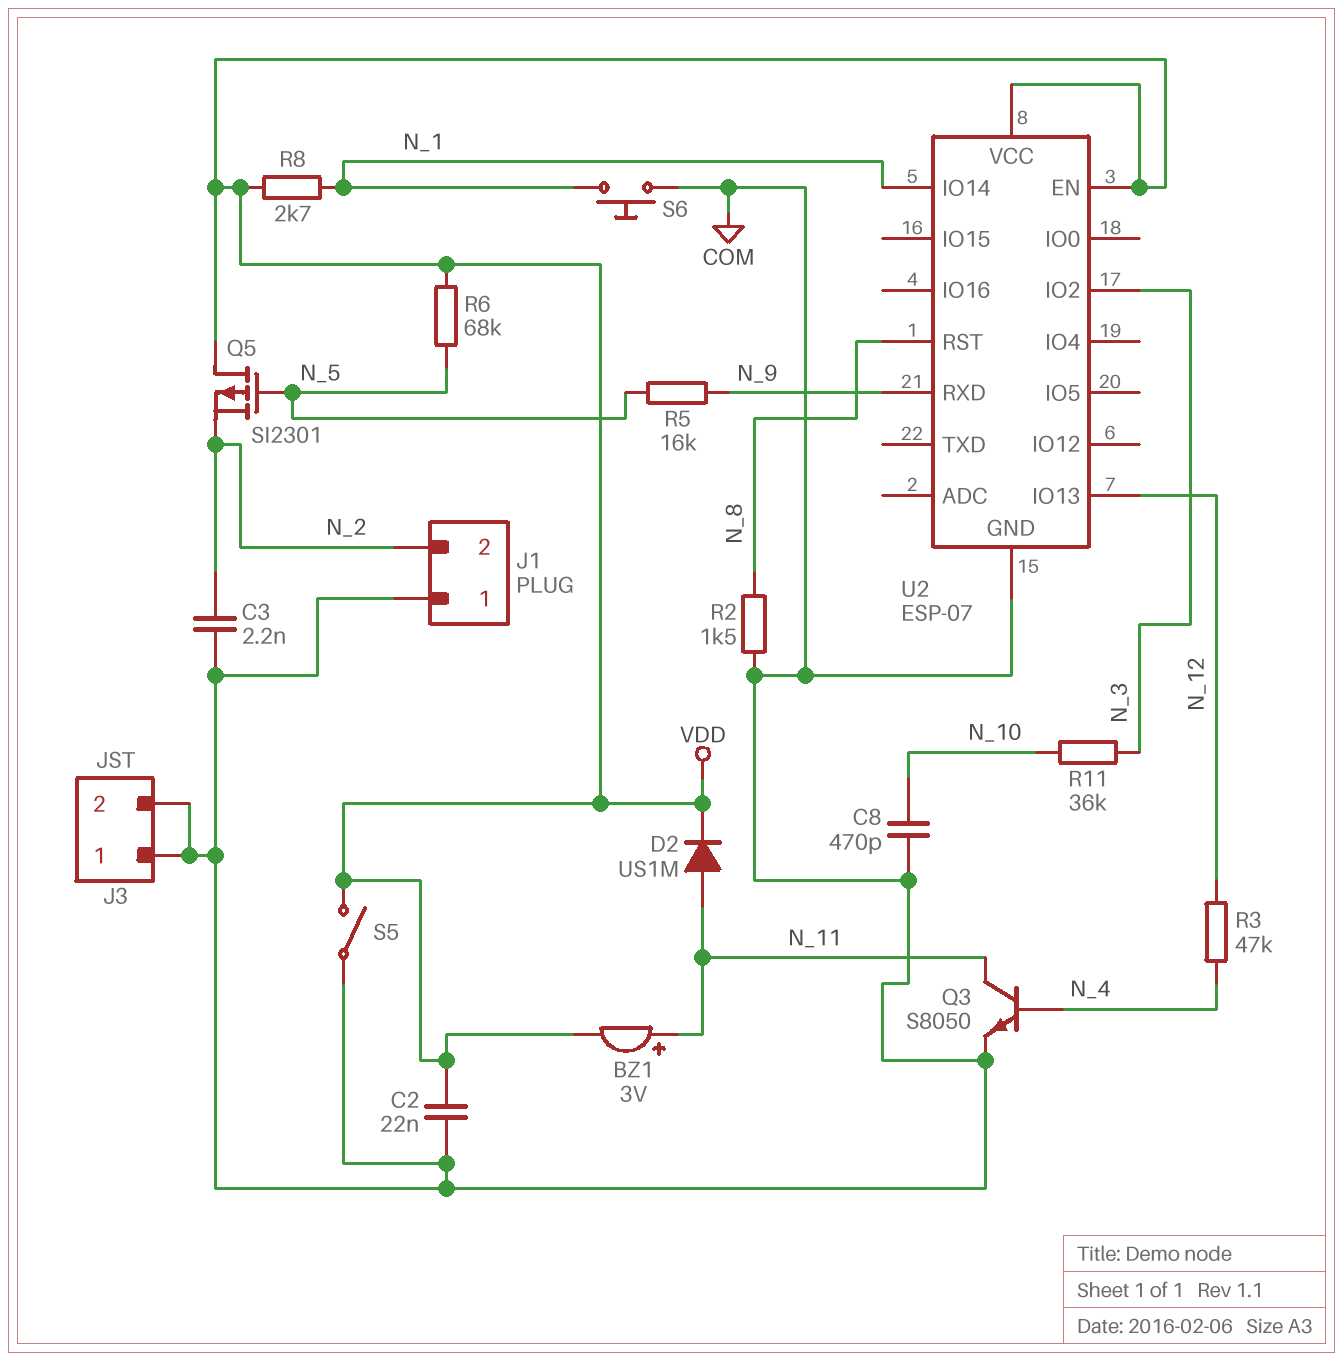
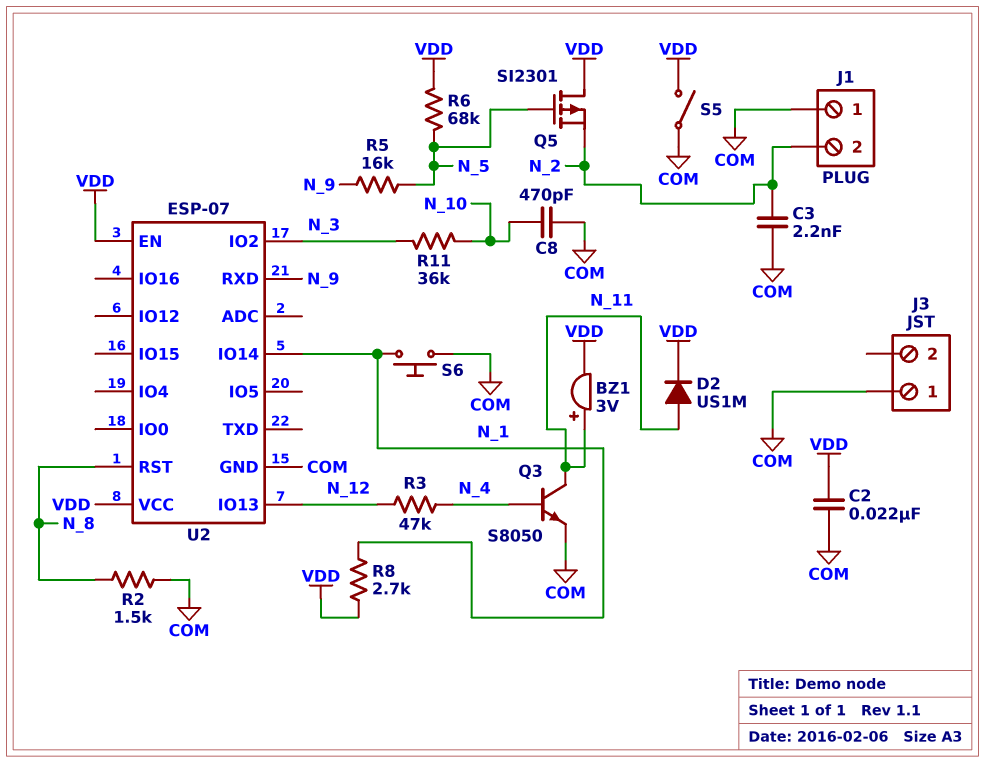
J3 pin 2: COM -> none

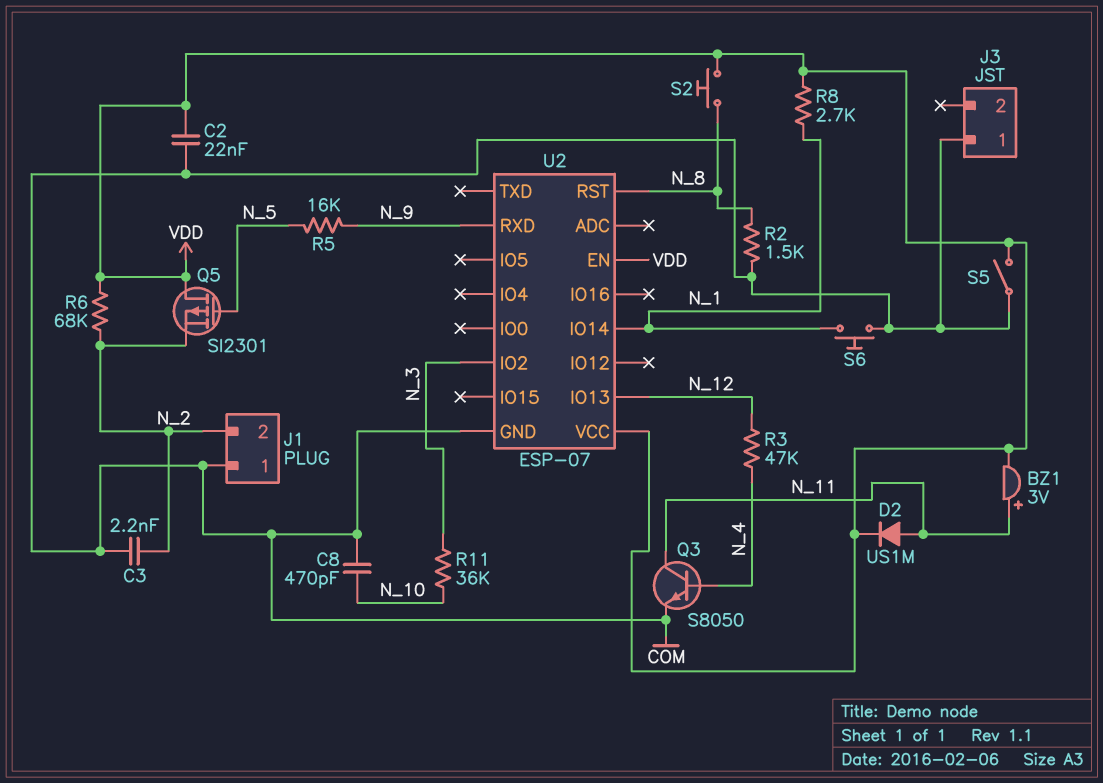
R6: 68k (N_5, VDD) -> 68k (N_2, VDD)
S2: none -> button (N_8, VDD)

